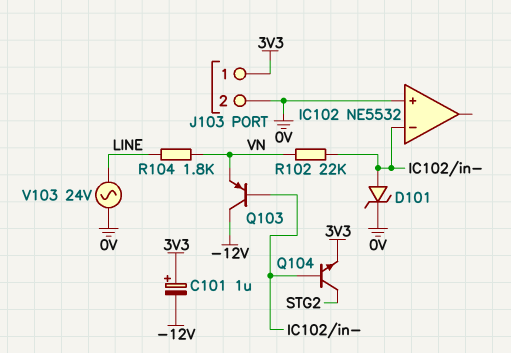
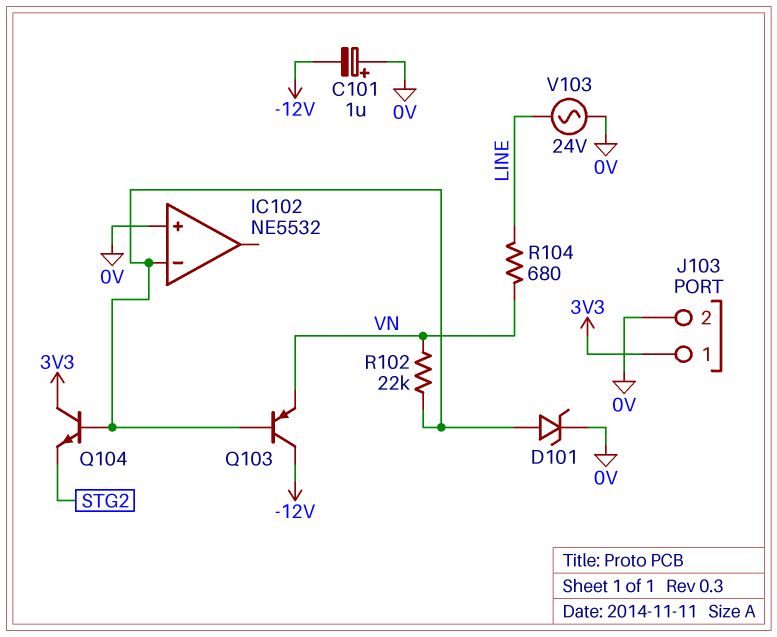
C101: 1uF (plus 3V3, minus -12V) -> 1uF (plus 0V, minus -12V)
Q104: NPN (B IC102/in-, C STG2, E 3V3) -> NPN (B IC102/in-, C 3V3, E STG2)
R104: 1.8k (LINE, VN) -> 680 (LINE, VN)

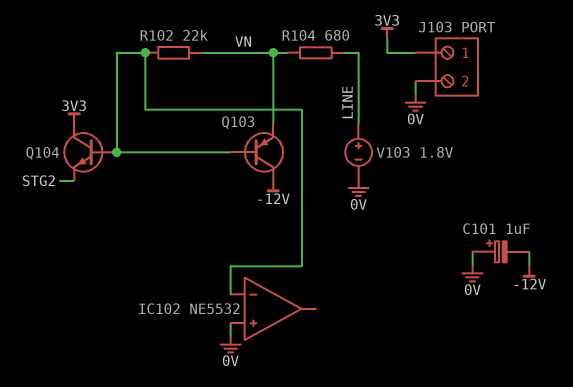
D101: zener (A IC102/in-, K 0V) -> none
V103: AC 24V (0V, LINE) -> 1.8V (plus LINE, minus 0V)

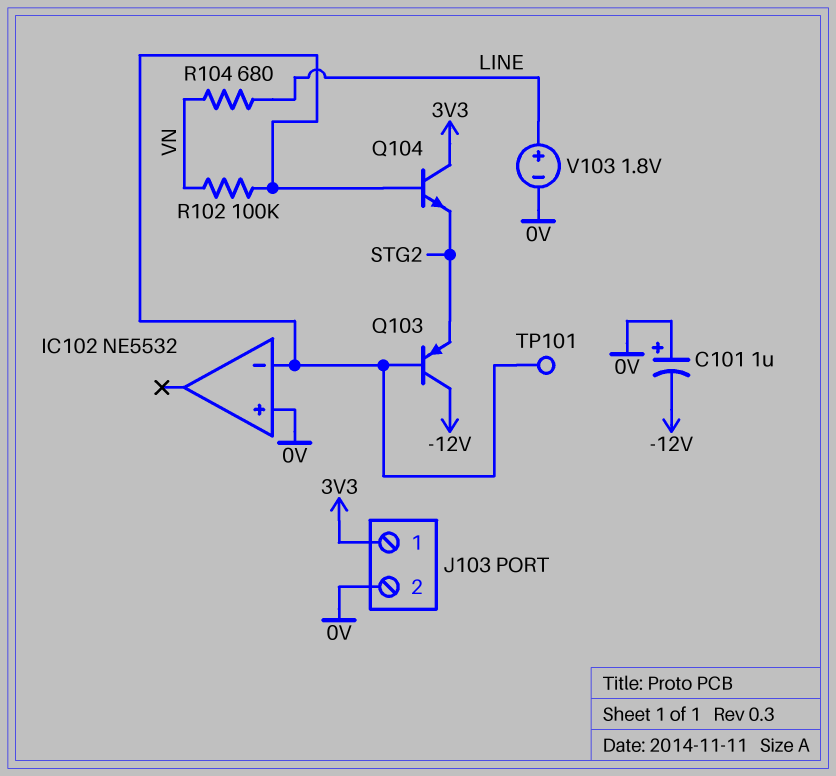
Q103: PNP (B IC102/in-, C -12V, E VN) -> PNP (B IC102/in-, C -12V, E STG2)
R102: 22k (IC102/in-, VN) -> 100k (IC102/in-, VN)
TP101: none -> test point (IC102/in-)

